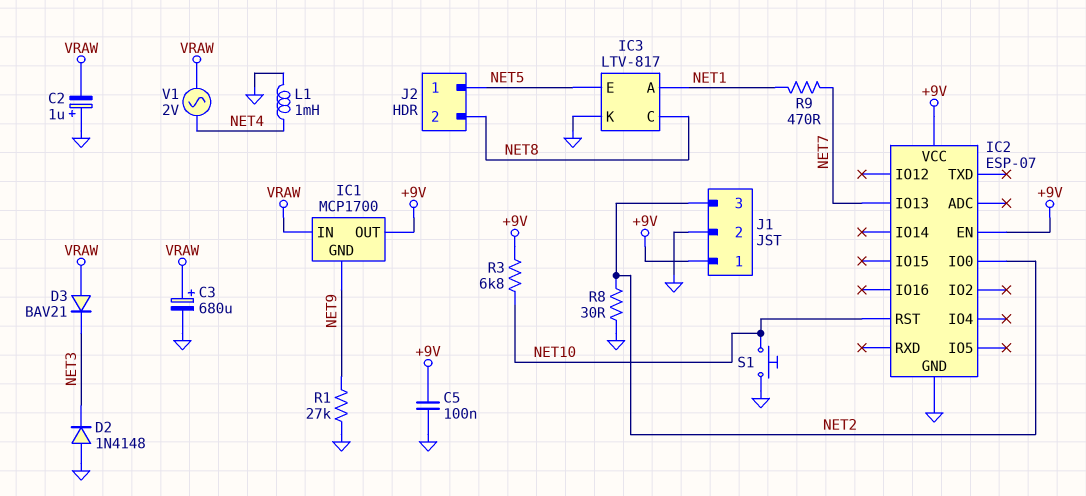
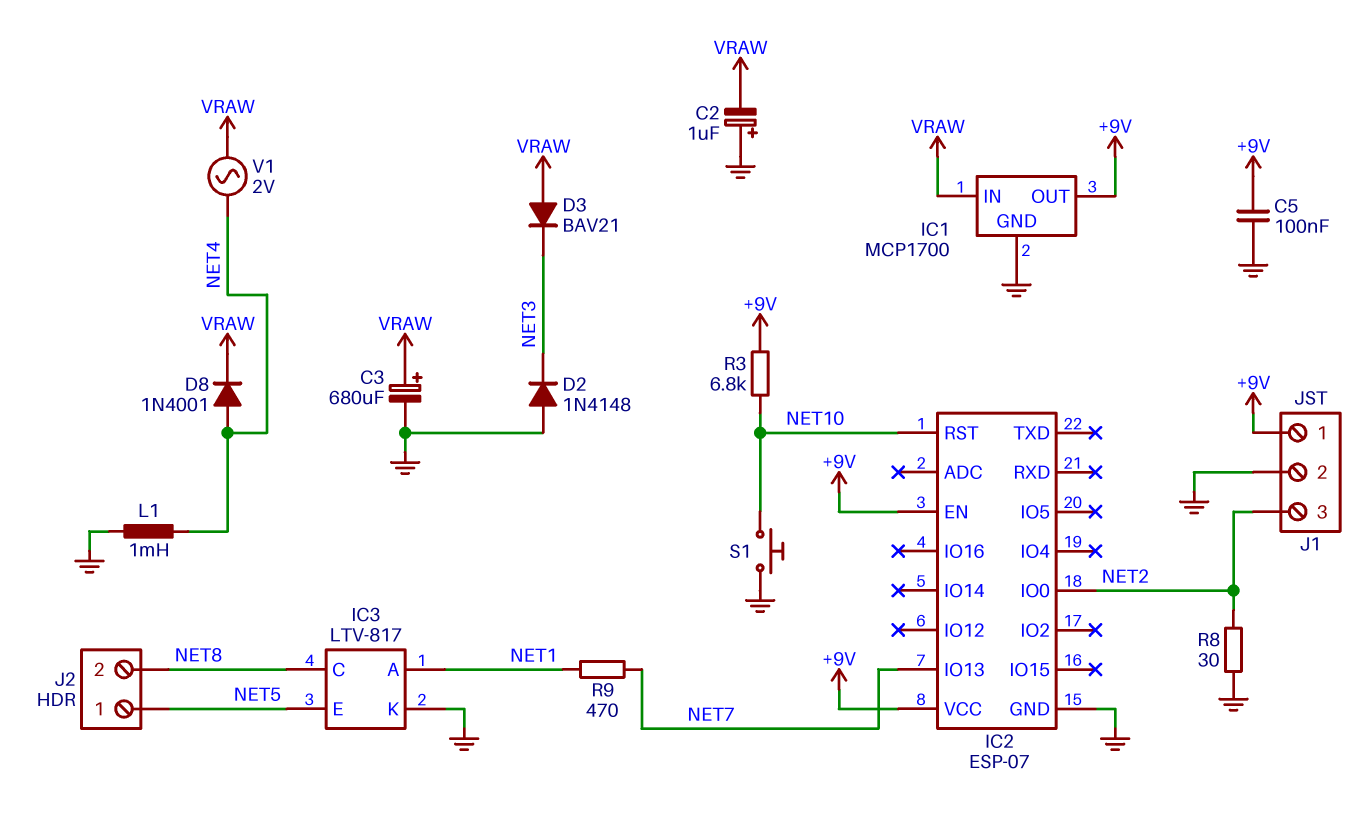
D8: none -> diode 1N4001 (A NET4, K VRAW)
IC1 pin GND: NET9 -> GND
R1: 27k (GND, NET9) -> none

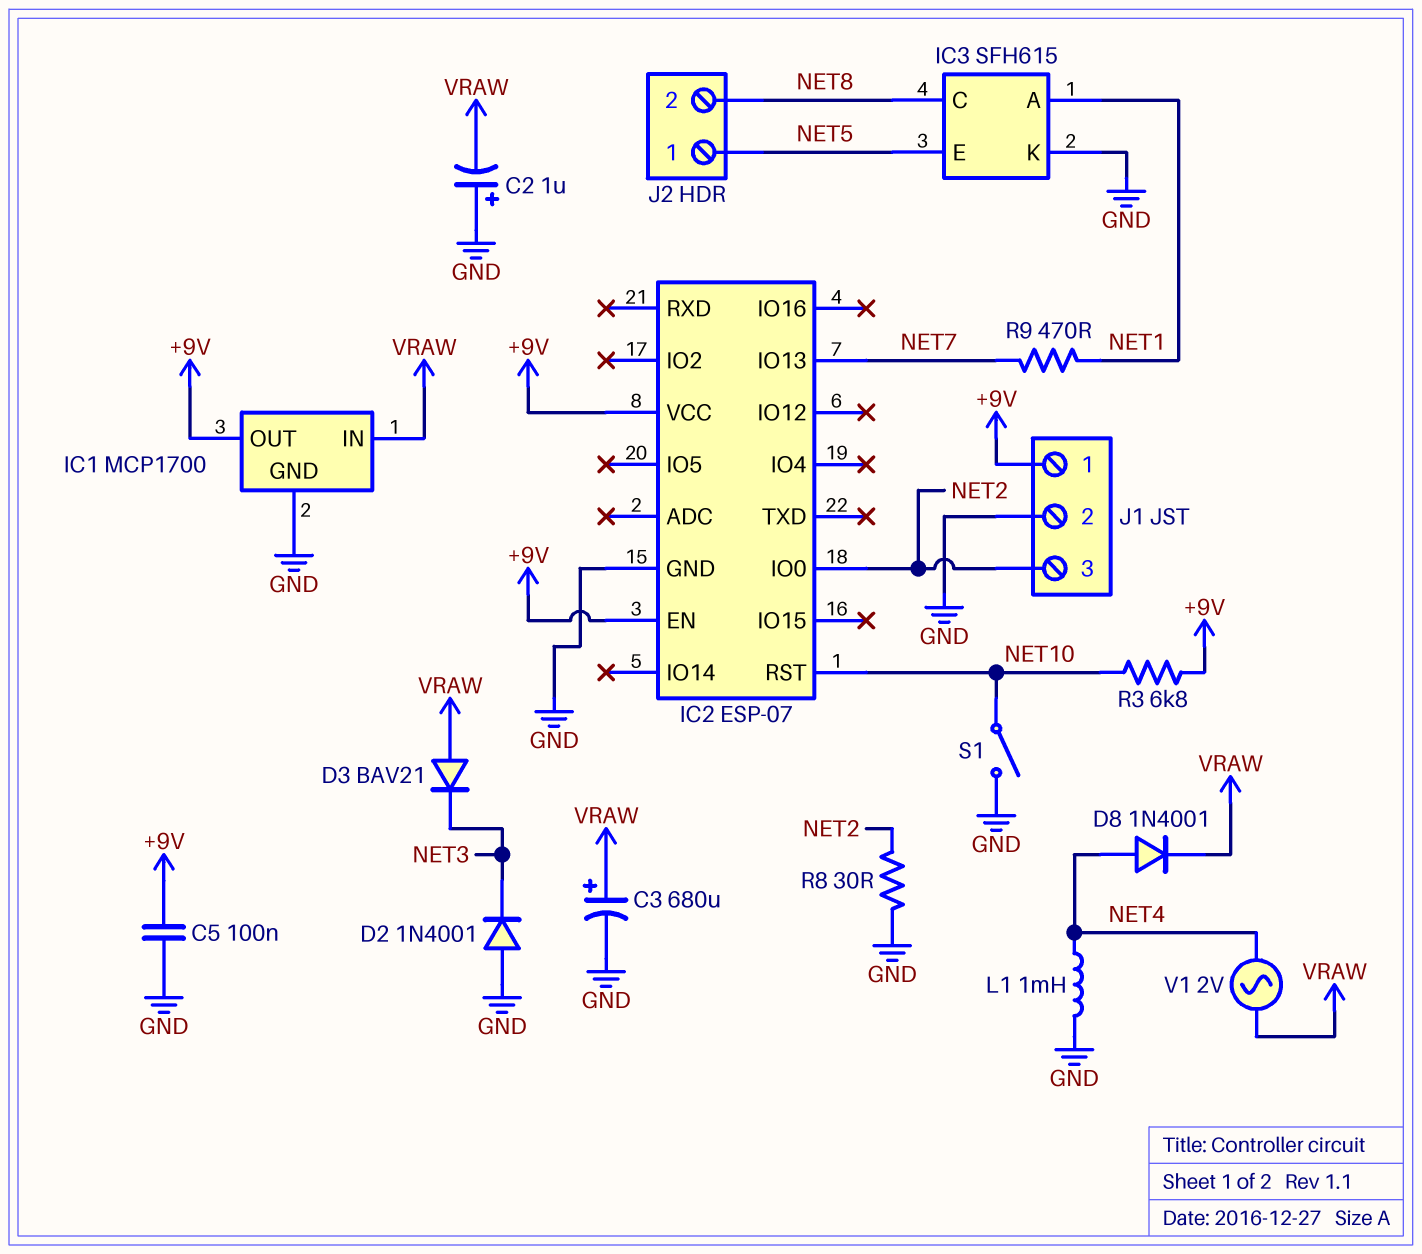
D2: diode 1N4148 (A GND, K NET3) -> diode 1N4001 (A GND, K NET3)
IC3: LTV-817 -> SFH615
S1: button (GND, NET10) -> switch (GND, NET10)

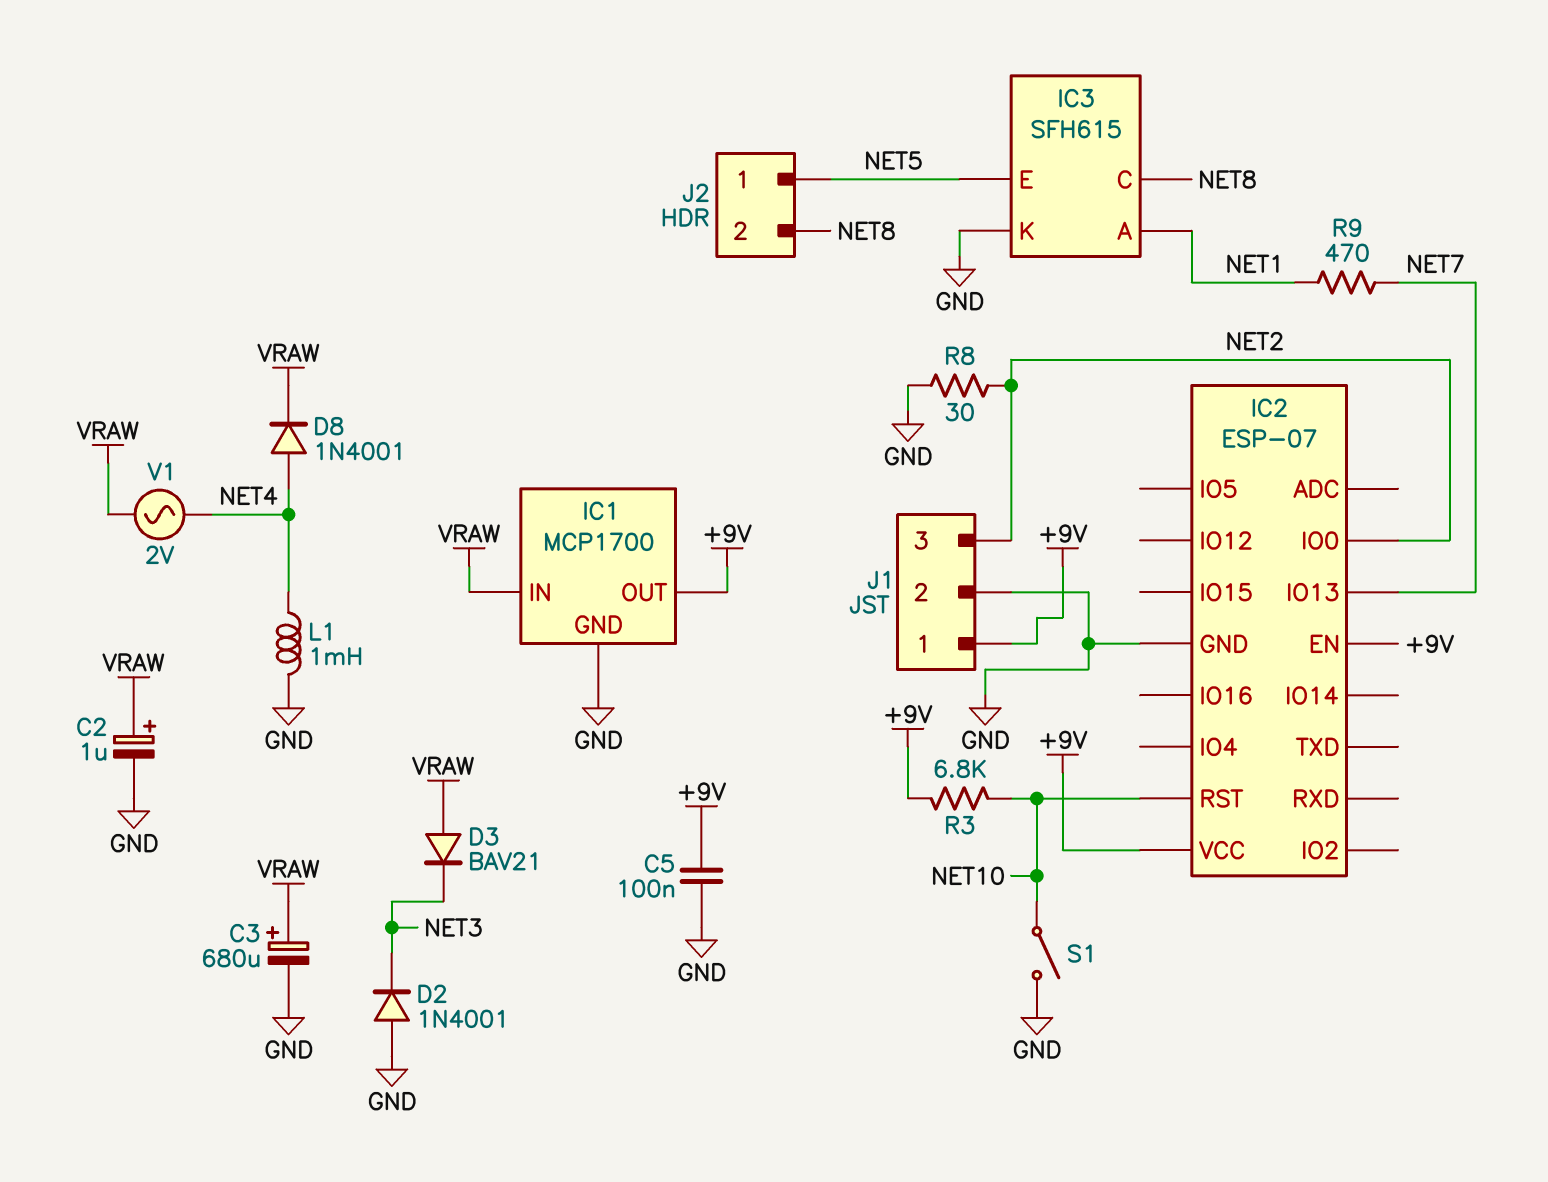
C2: 1uF (plus GND, minus VRAW) -> 1uF (plus VRAW, minus GND)

